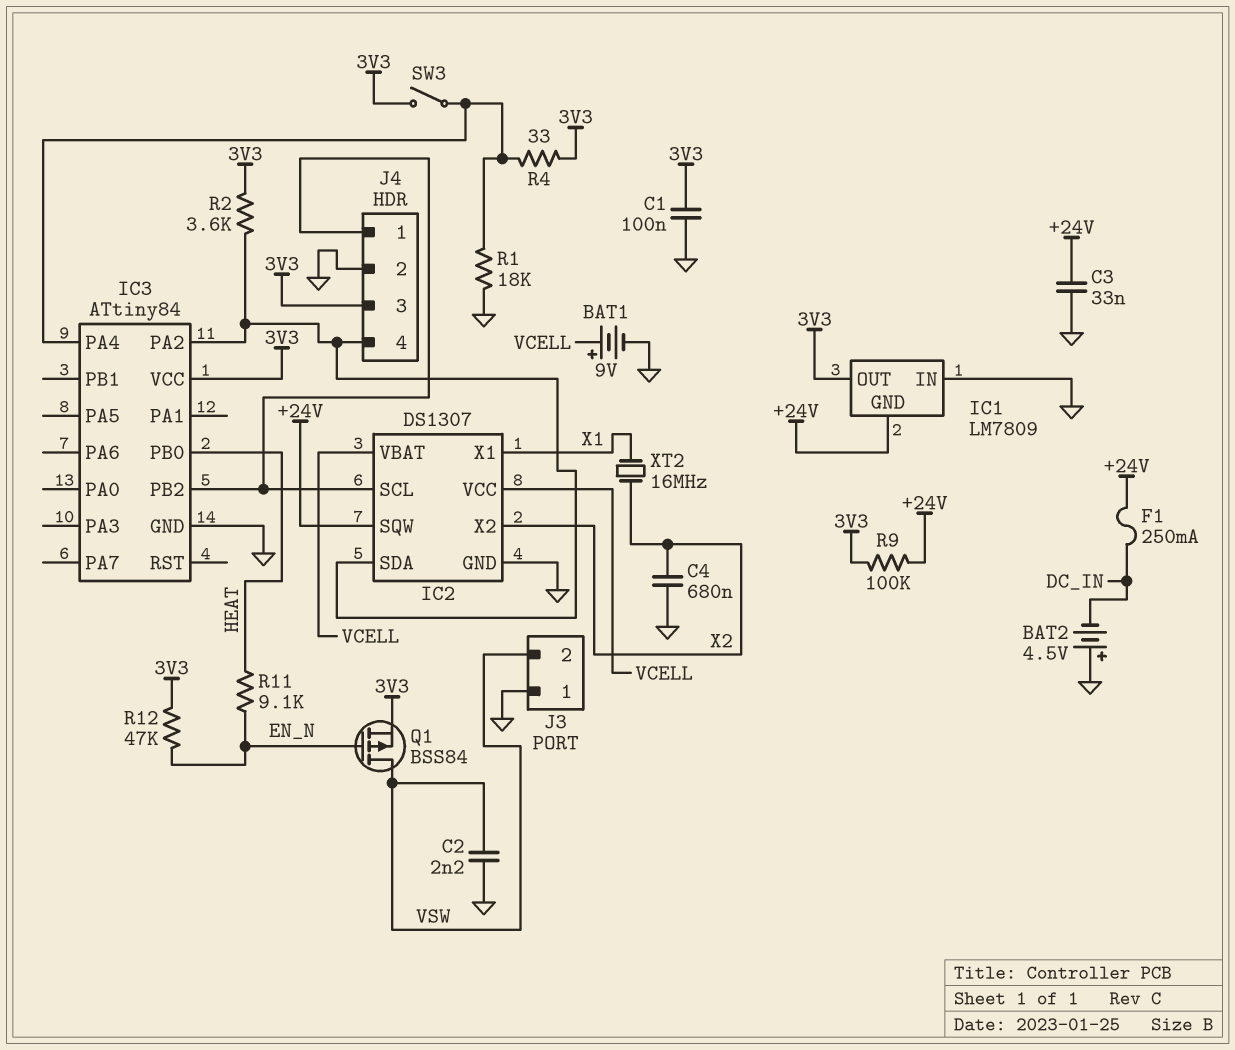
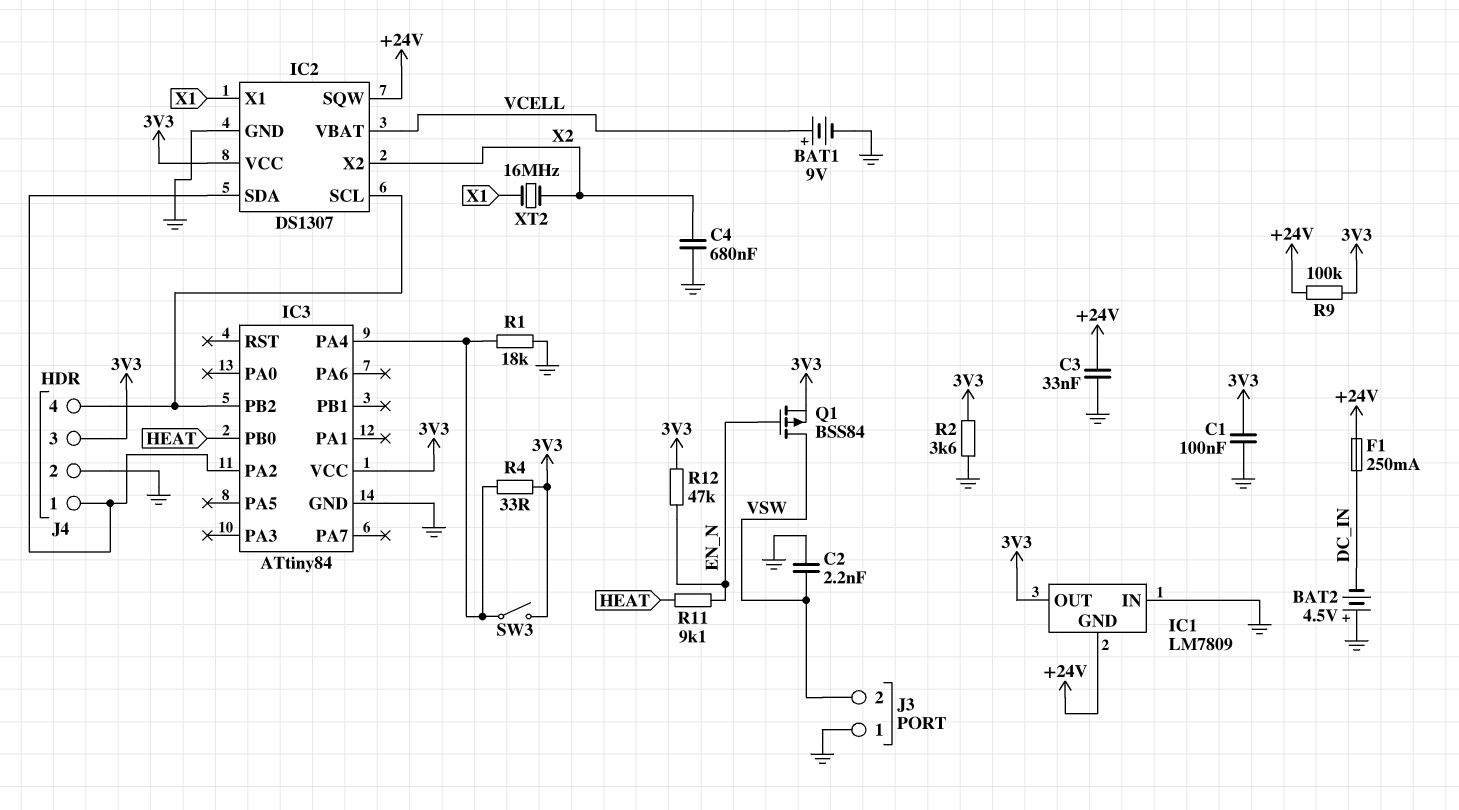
IC2 pin VCC: VCELL -> 3V3
J4 pin 1: IC2/SCL -> IC2/SDA
J4 pin 4: IC2/SDA -> IC2/SCL
R2: 3.6k (3V3, IC2/SDA) -> 3.6k (3V3, GND)

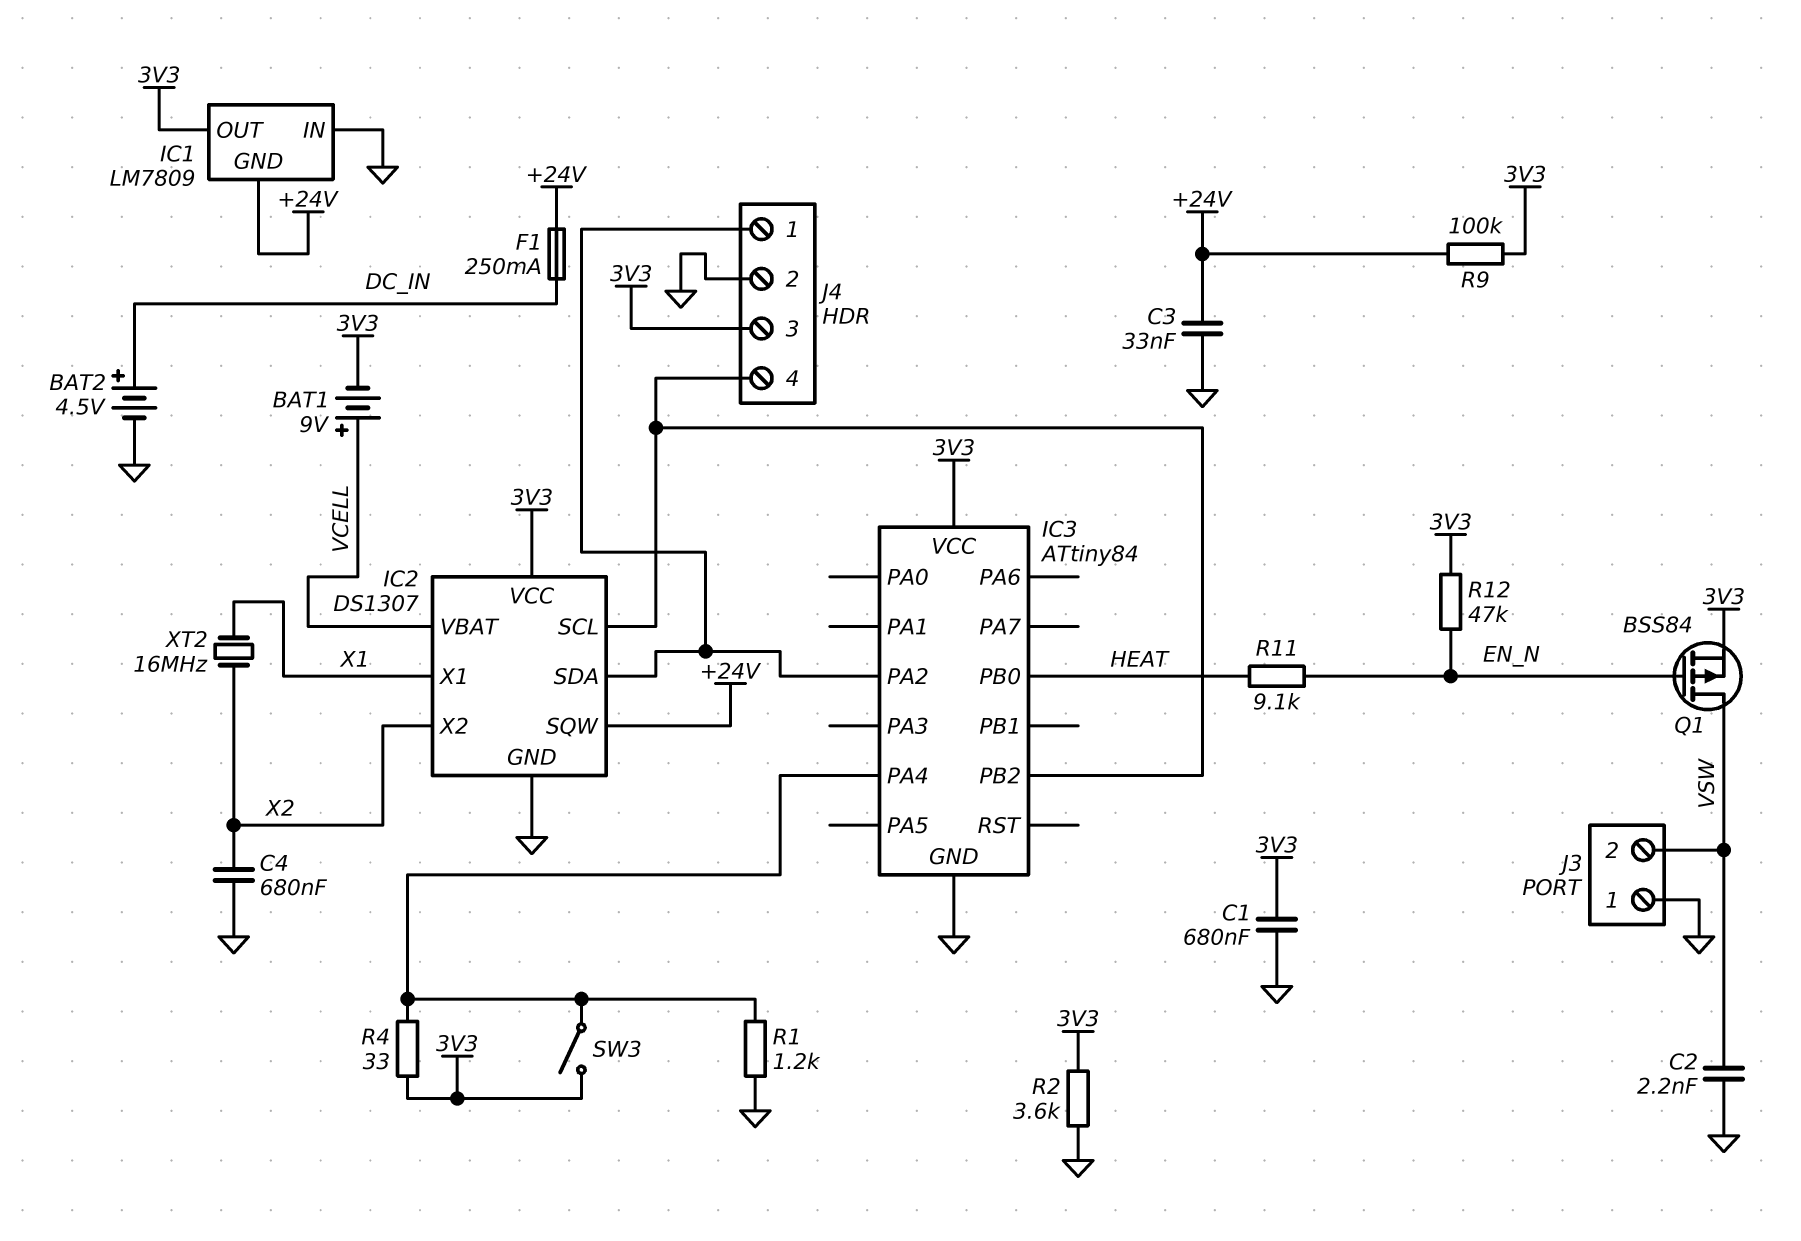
BAT1: 9V (plus VCELL, minus GND) -> 9V (plus VCELL, minus 3V3)
BAT2: 4.5V (plus GND, minus DC_IN) -> 4.5V (plus DC_IN, minus GND)
C1: 100nF (3V3, GND) -> 680nF (3V3, GND)
R1: 18k (GND, IC3/PA4) -> 1.2k (GND, IC3/PA4)

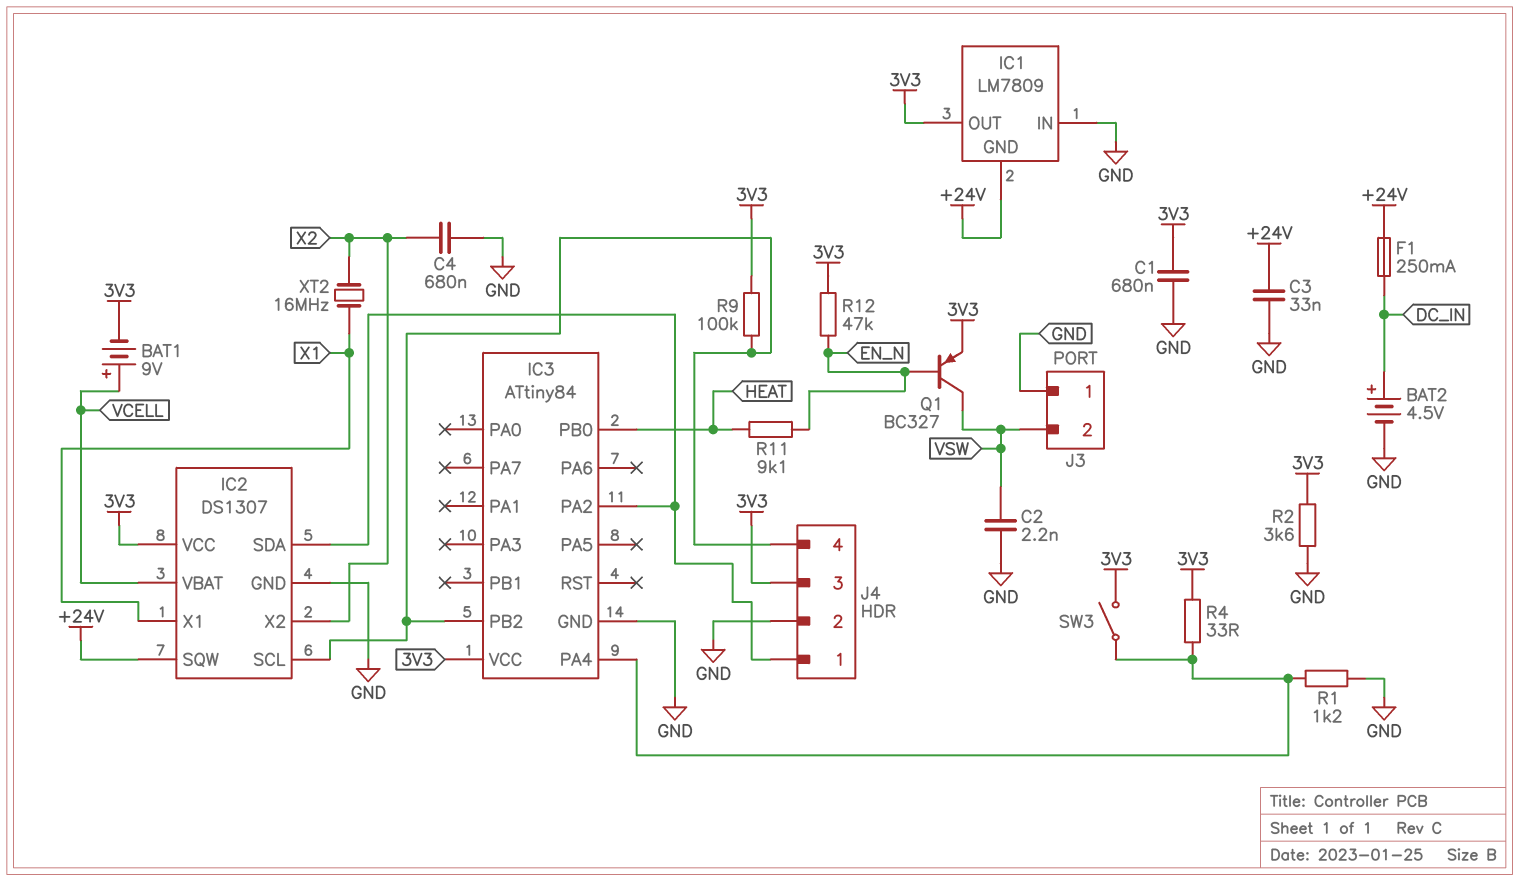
Q1: PMOS BSS84 (G EN_N, D VSW, S 3V3) -> PNP BC327 (B EN_N, C VSW, E 3V3)
R9: 100k (+24V, 3V3) -> 100k (3V3, IC2/SCL)

